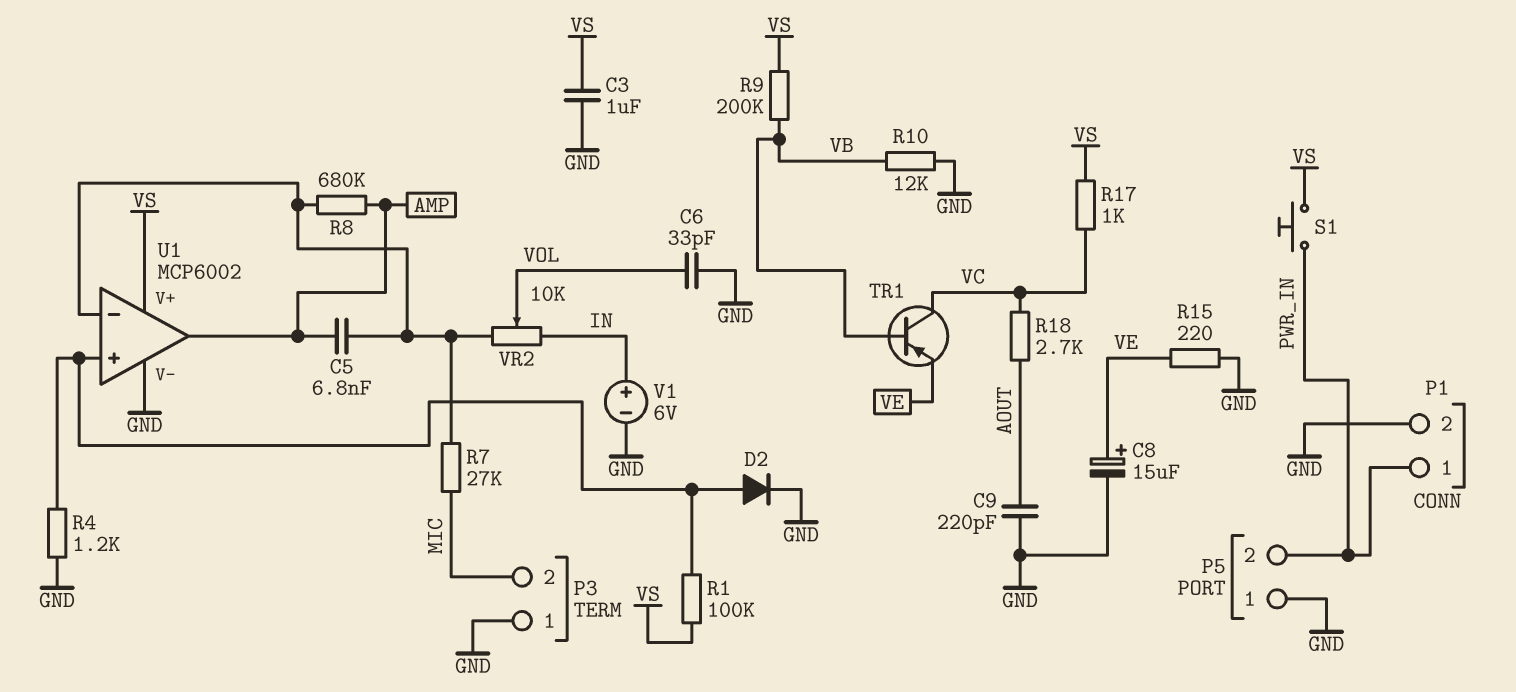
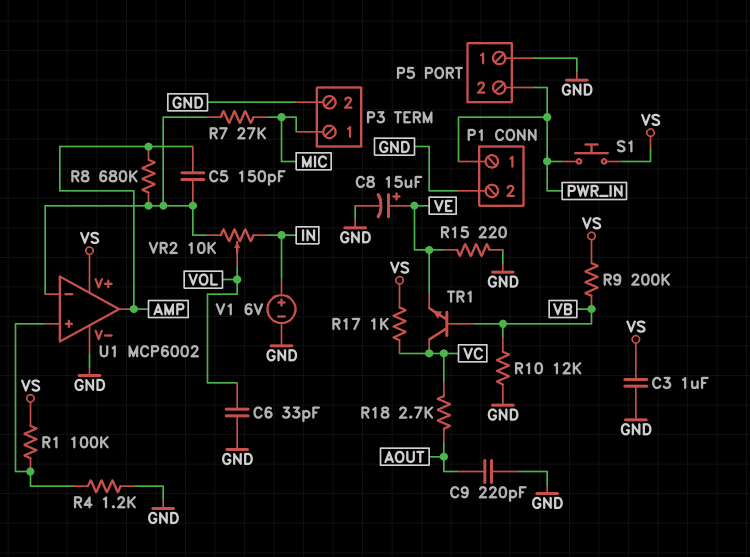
C5: 6.8nF (AMP, U1/in-) -> 150pF (AMP, U1/in-)
D2: diode (A U1/in+, K GND) -> none
P3 pin 1: GND -> MIC
P3 pin 2: MIC -> GND
TR1: PNP (B VB, C VC, E VE) -> NPN (B VB, C VC, E VE)

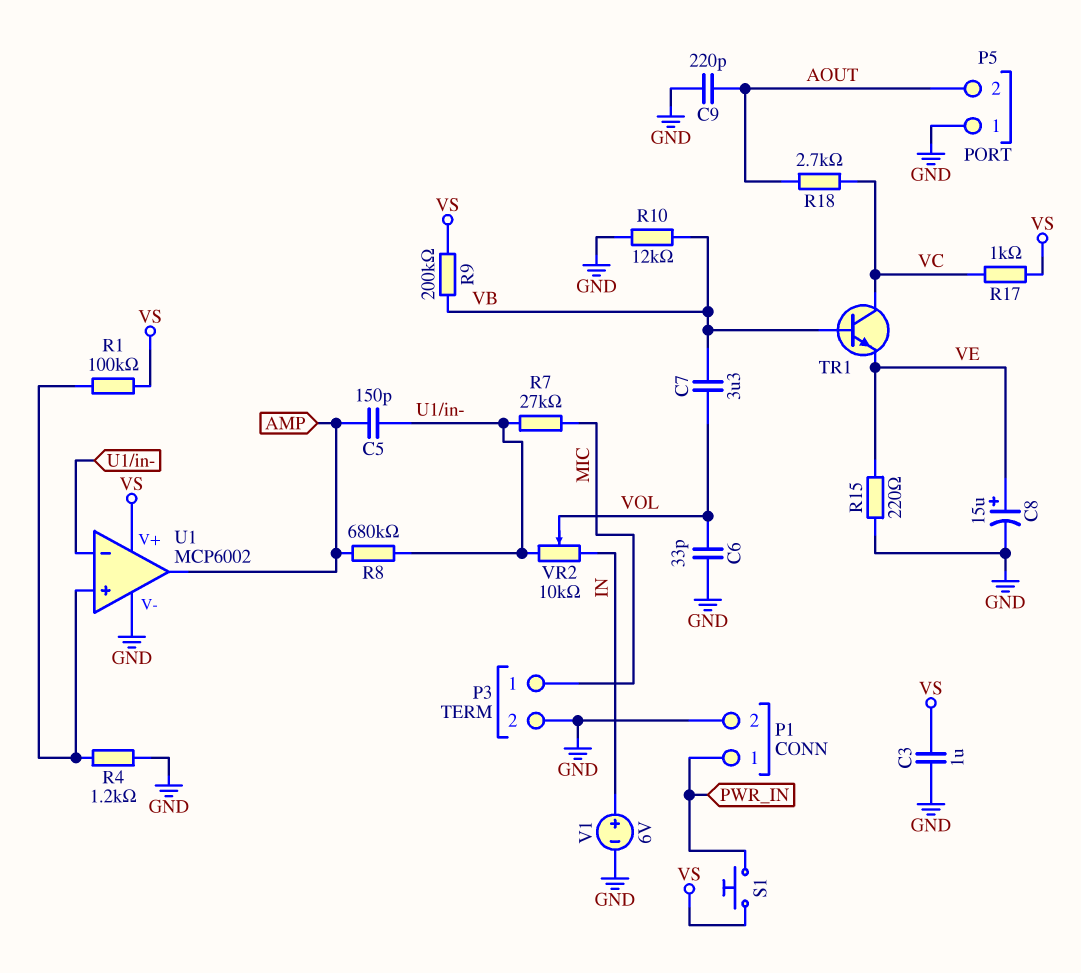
C7: none -> 3.3uF (VB, VOL)
P5 pin 2: PWR_IN -> AOUT

